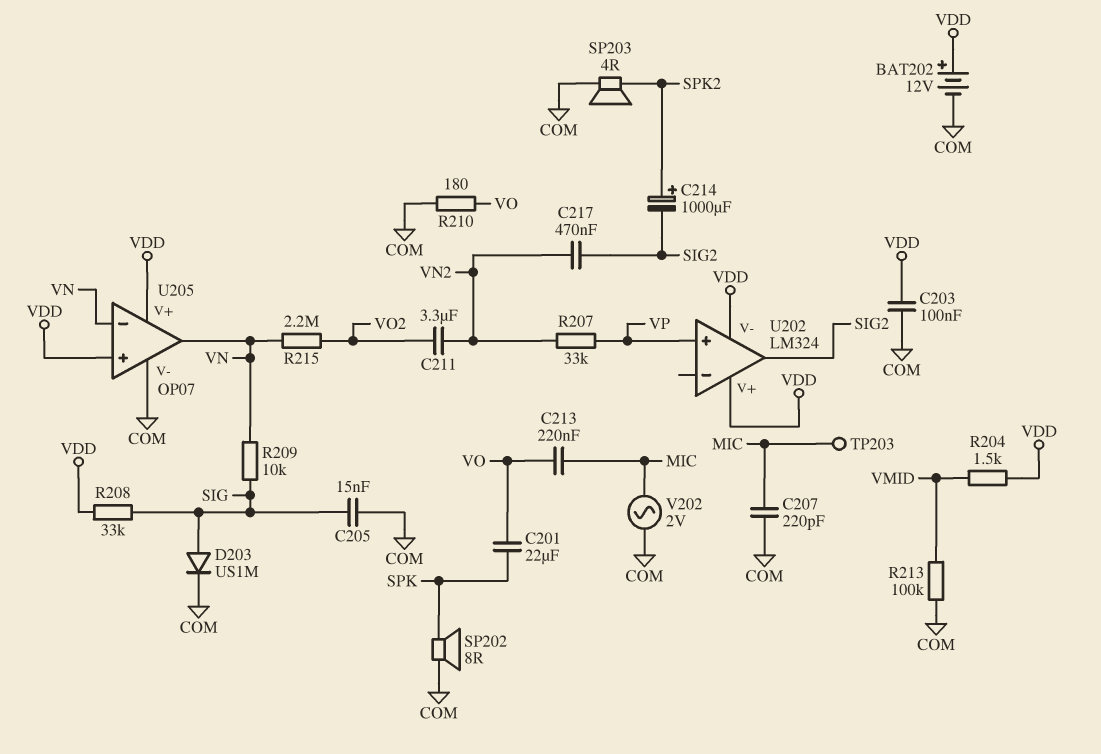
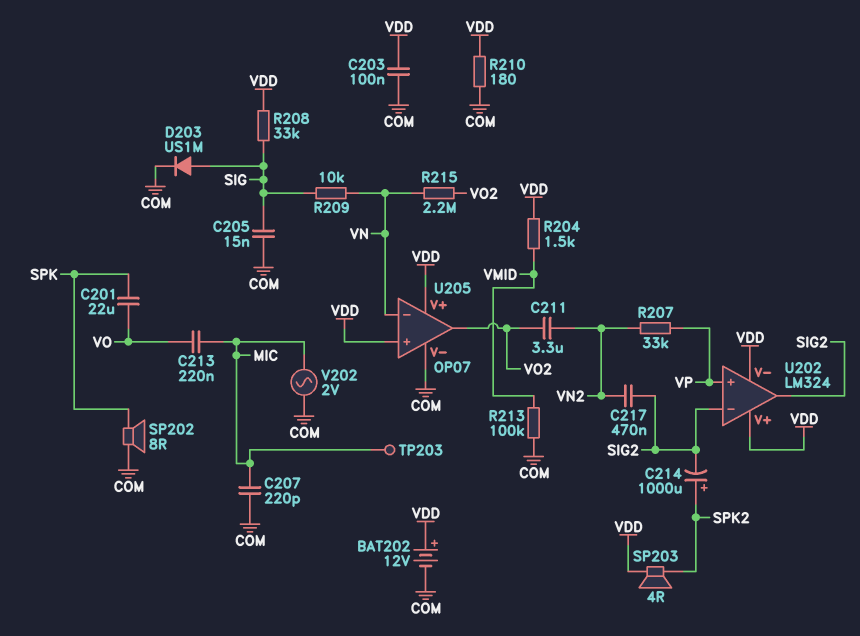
R210: 180 (COM, VO) -> 180 (COM, VDD)
SP203: speaker 4R (COM, SPK2) -> speaker 4R (SPK2, VDD)
U202 pin in-: none -> SIG2
U205 pin out: VN -> VO2

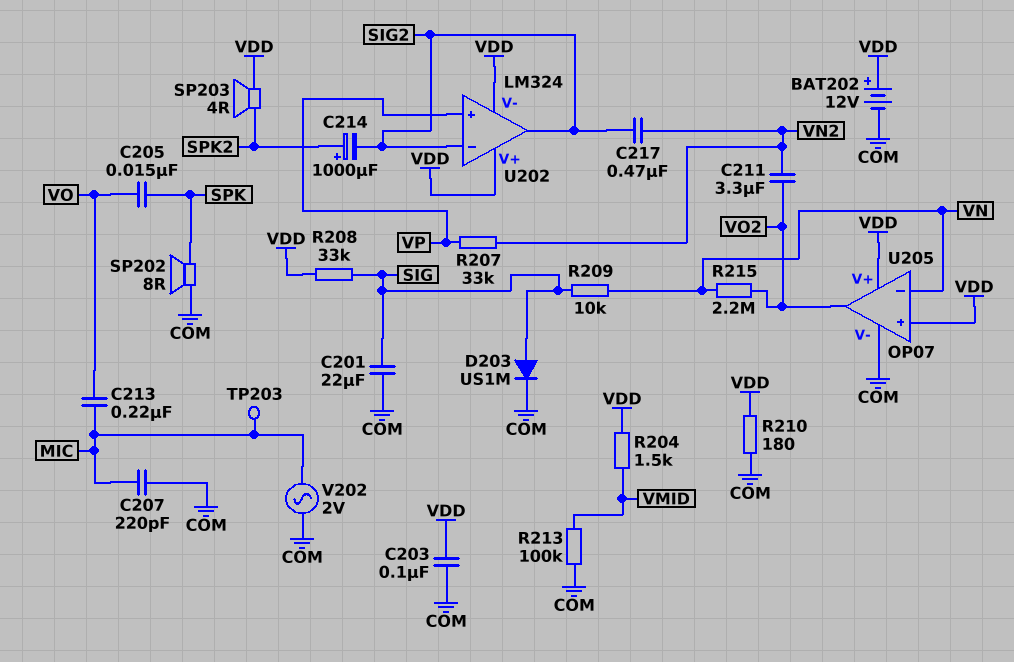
C201: 22uF (SPK, VO) -> 22uF (COM, SIG)
C205: 15nF (COM, SIG) -> 15nF (SPK, VO)

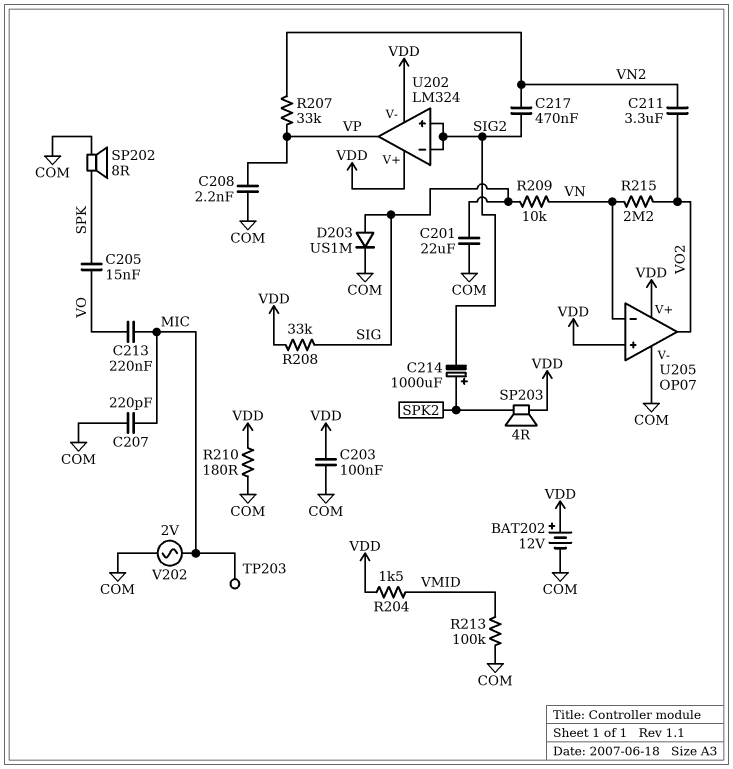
C208: none -> 2.2nF (COM, VP)
U202 pin in+: VP -> SIG2
U202 pin out: SIG2 -> VP

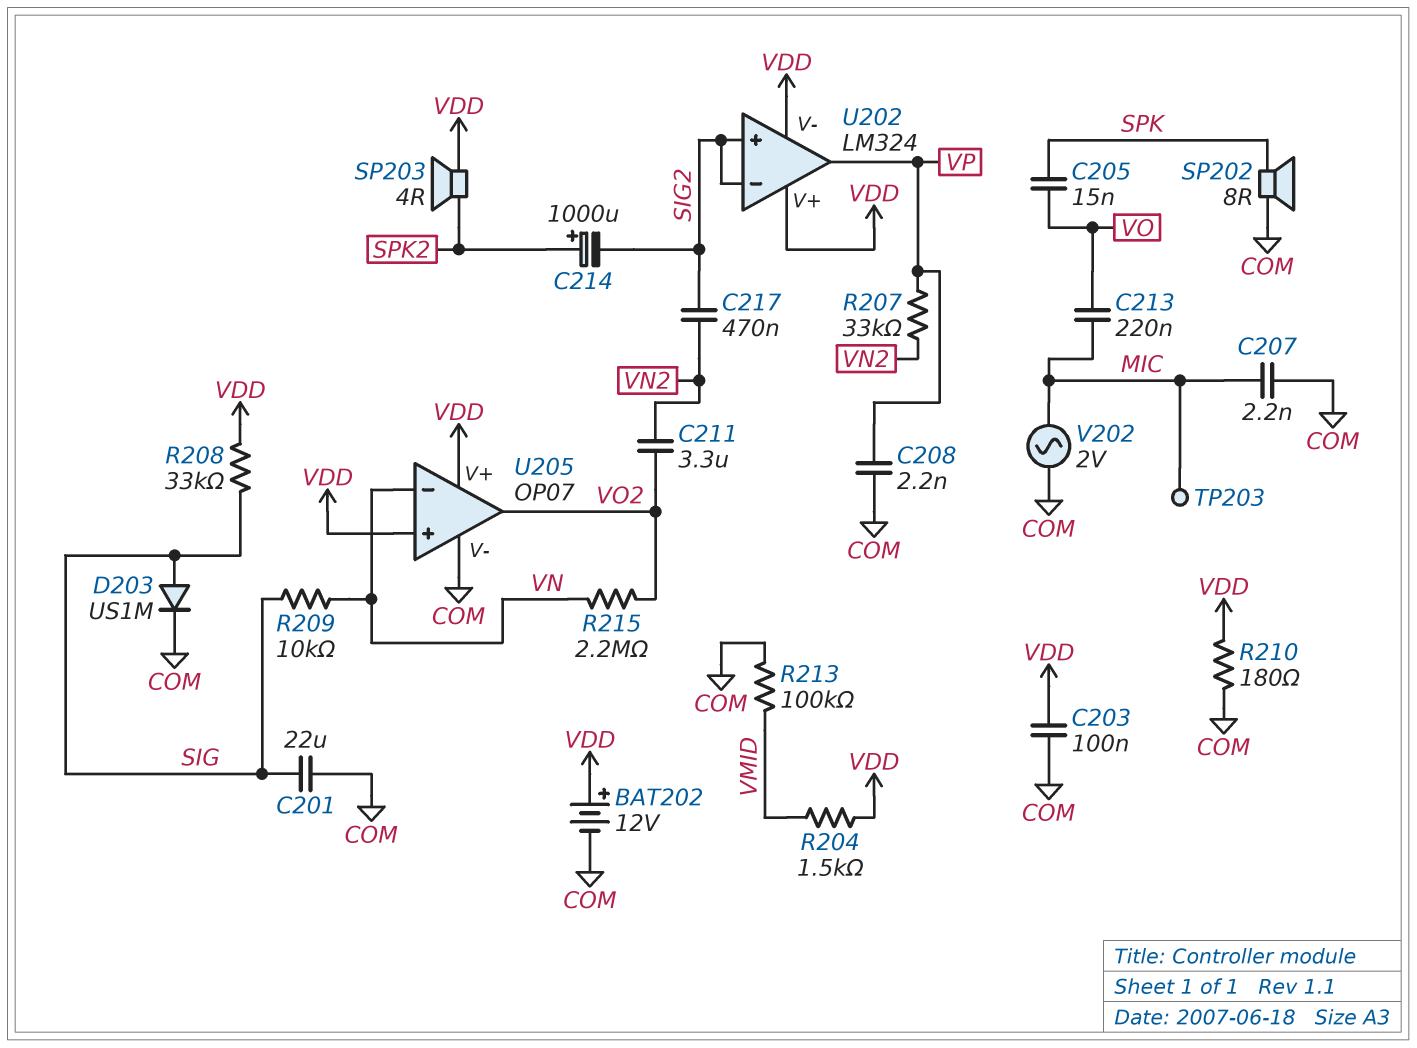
C207: 220pF (COM, MIC) -> 2.2nF (COM, MIC)

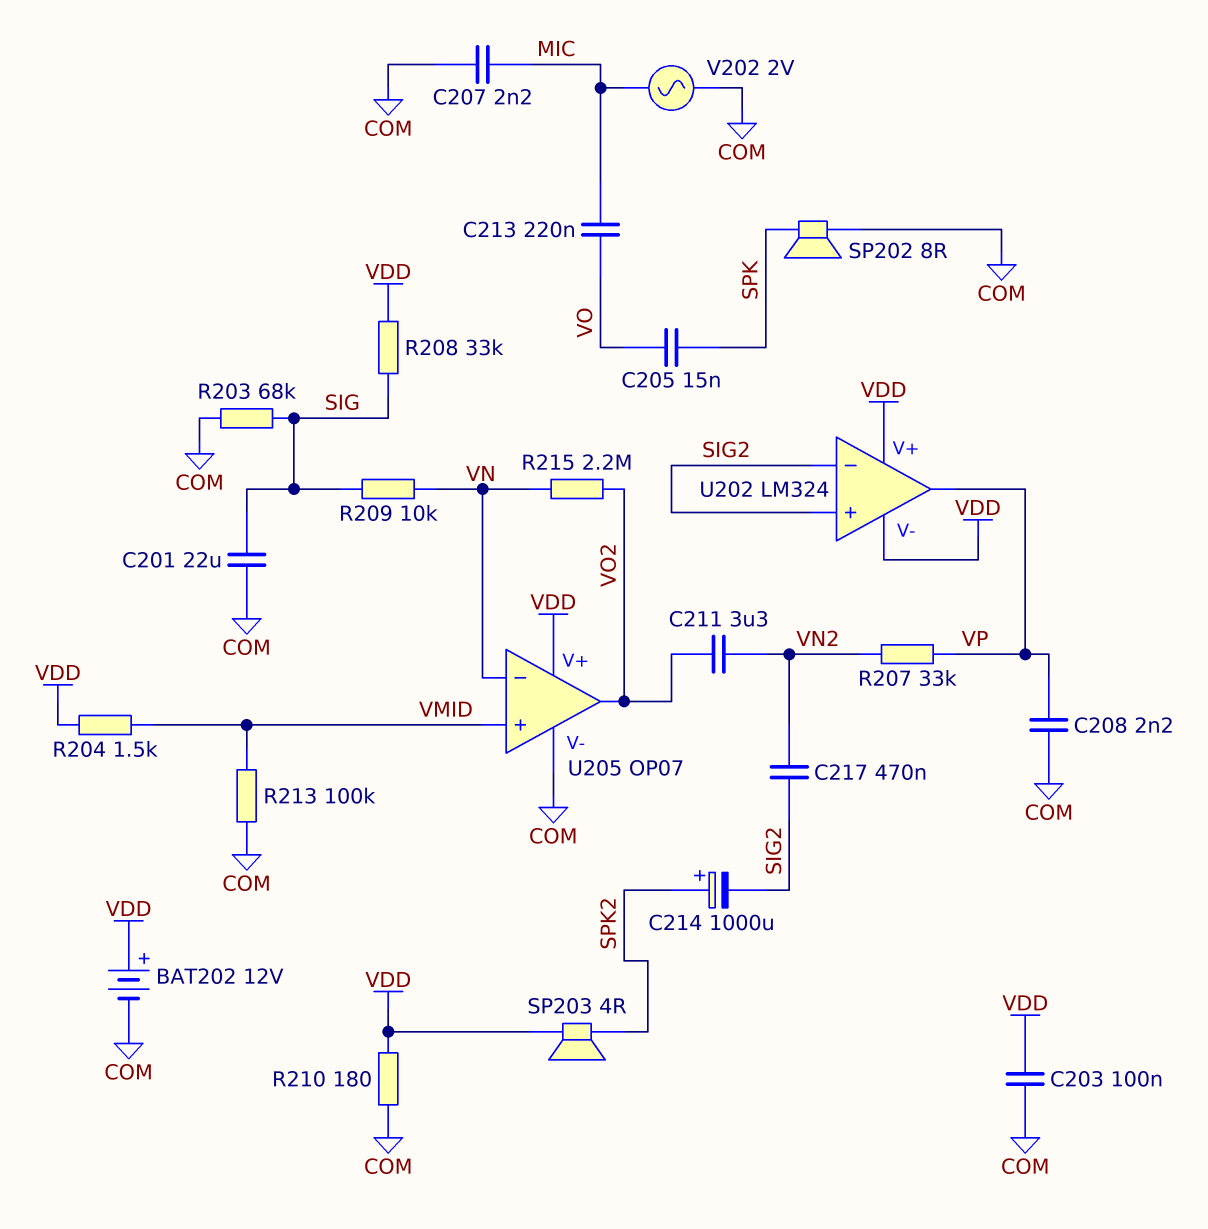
D203: diode US1M (A SIG, K COM) -> none
R203: none -> 68k (COM, SIG)
TP203: test point (MIC) -> none
U205 pin in+: VDD -> VMID

